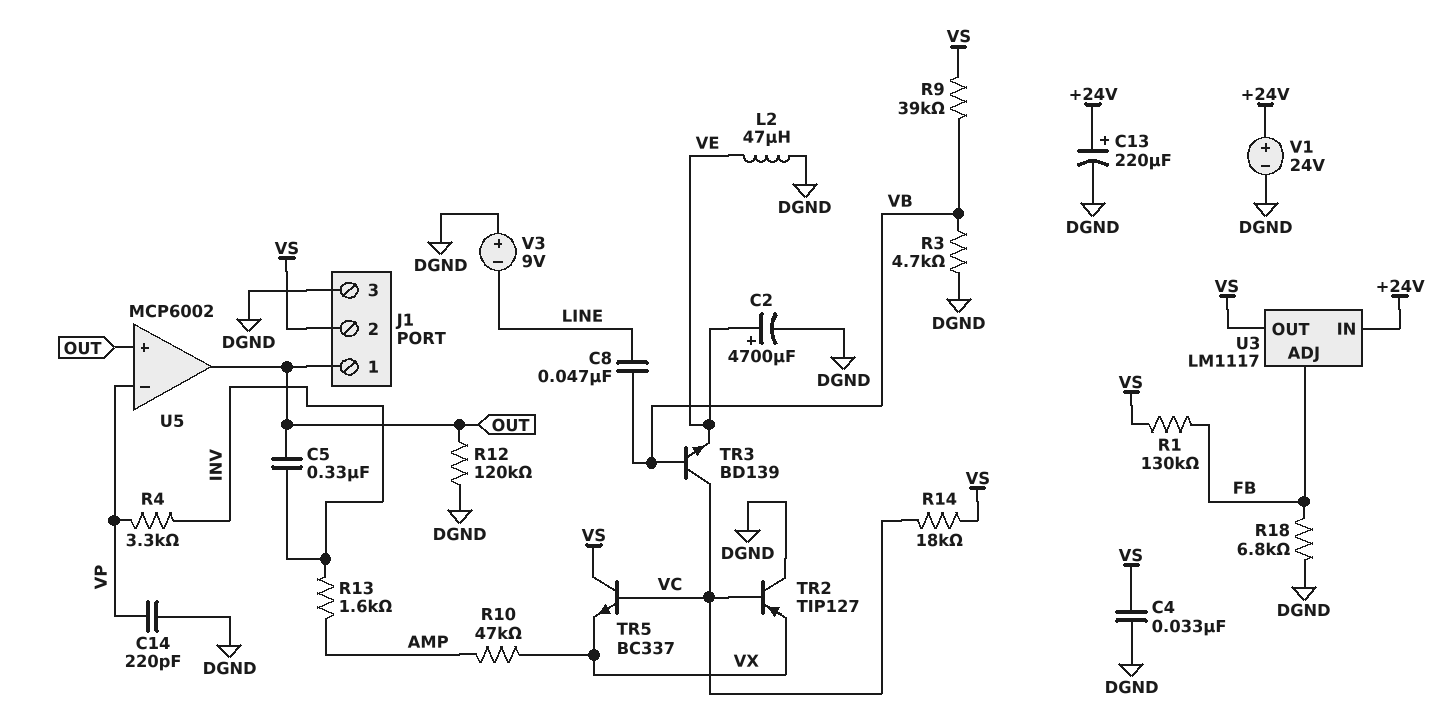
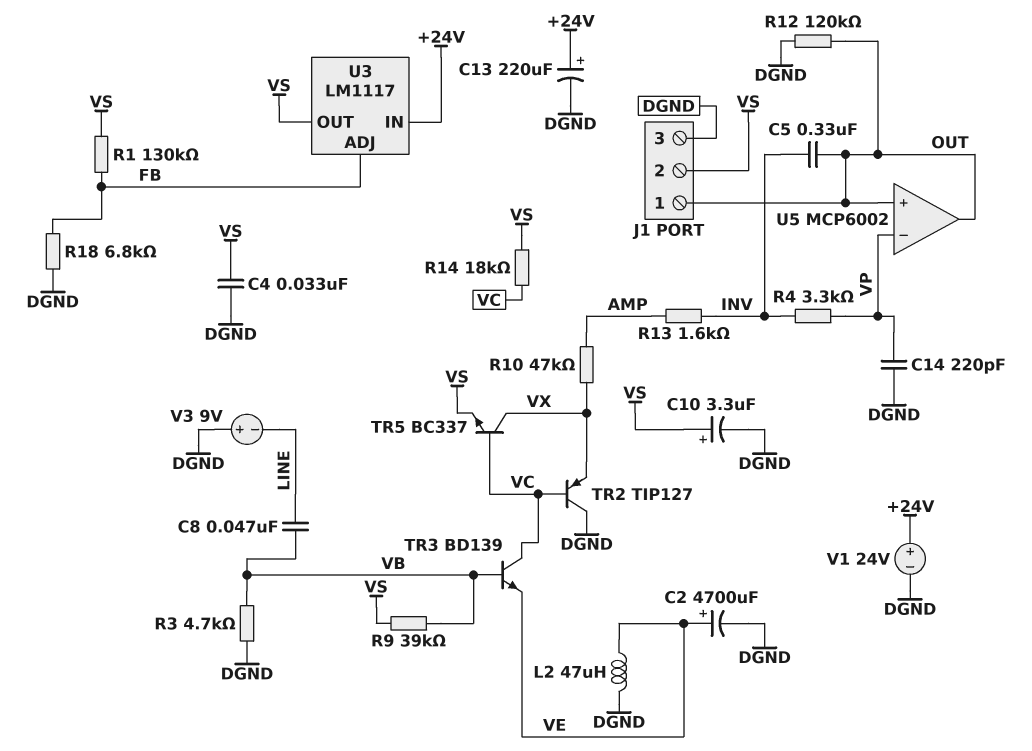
C10: none -> 3.3uF (plus VS, minus DGND)
TR5: NPN BC337 (B VC, C VS, E VX) -> NPN BC337 (B VC, C VX, E VS)

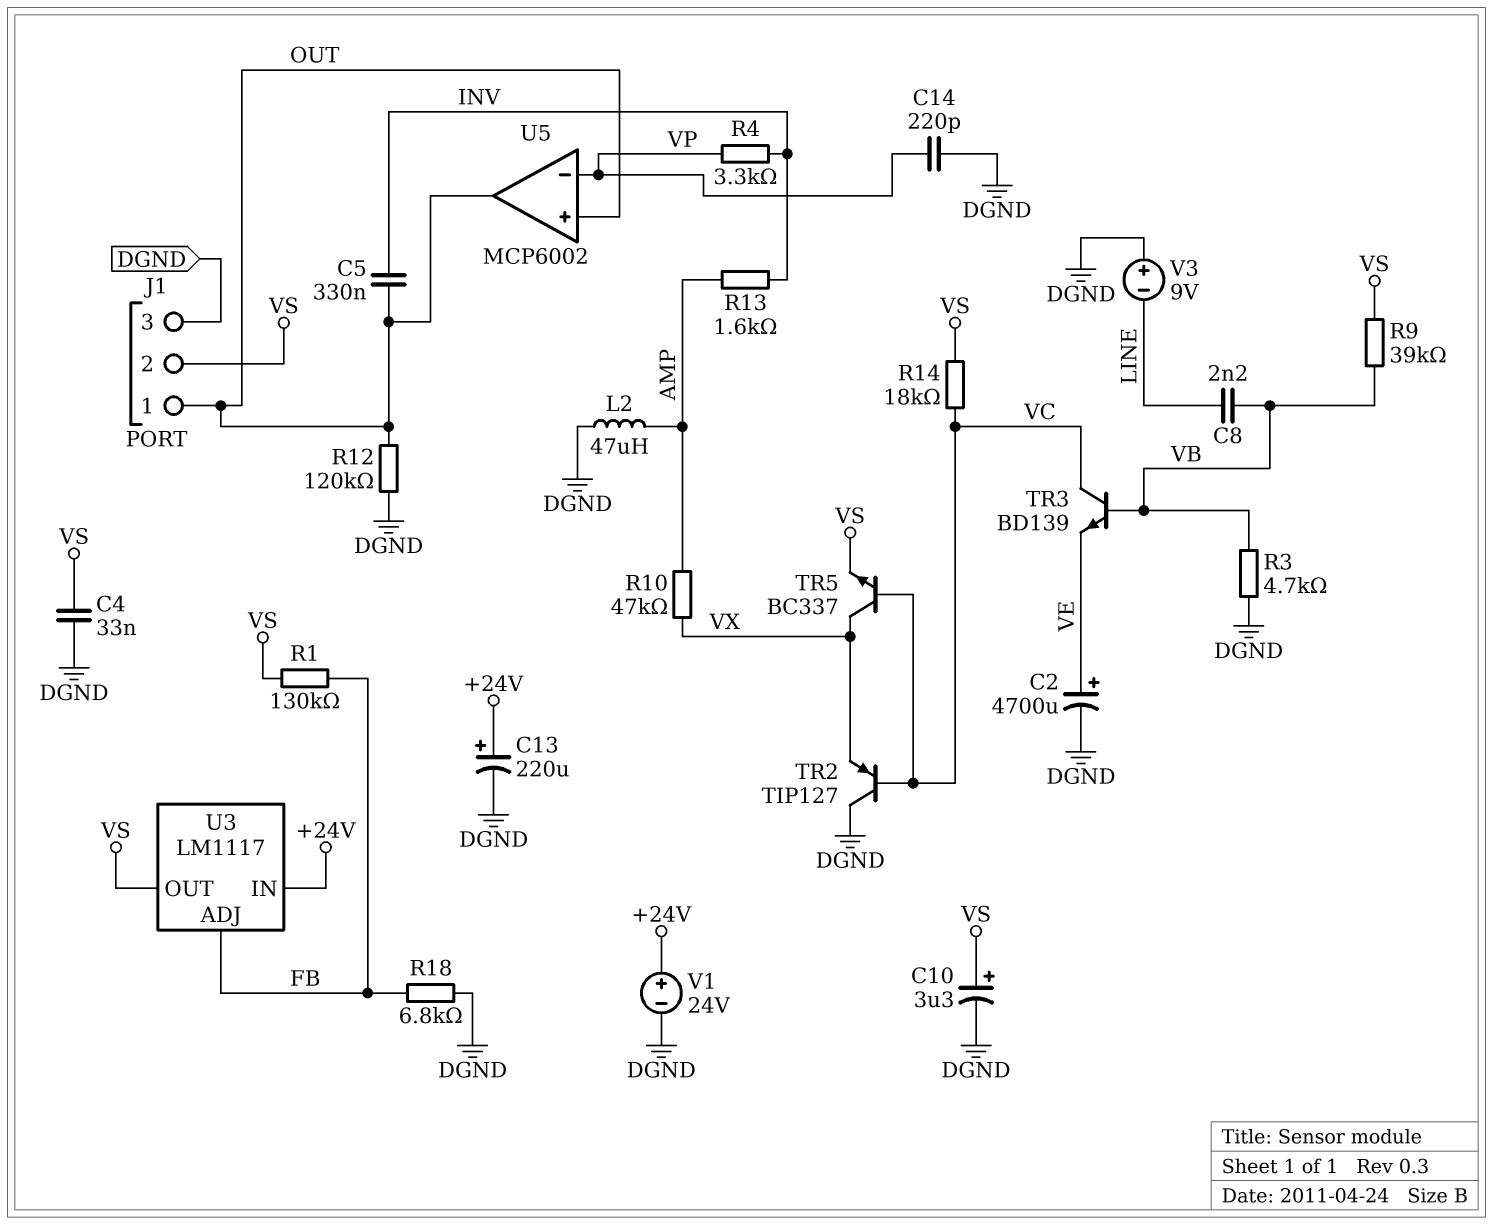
C8: 47nF (LINE, VB) -> 2.2nF (LINE, VB)
L2: 47uH (DGND, VE) -> 47uH (AMP, DGND)

